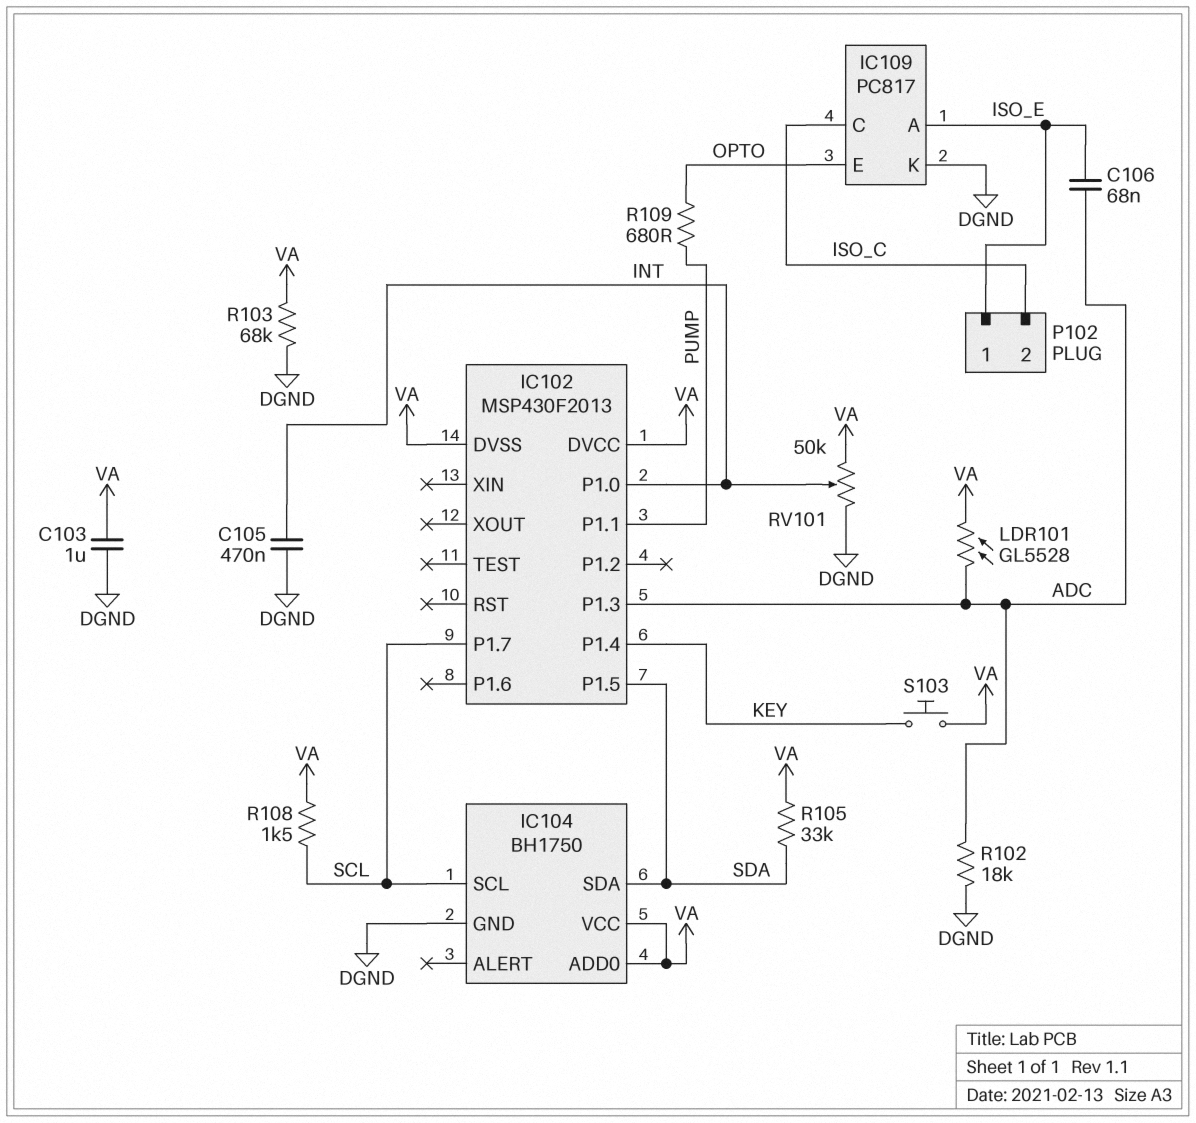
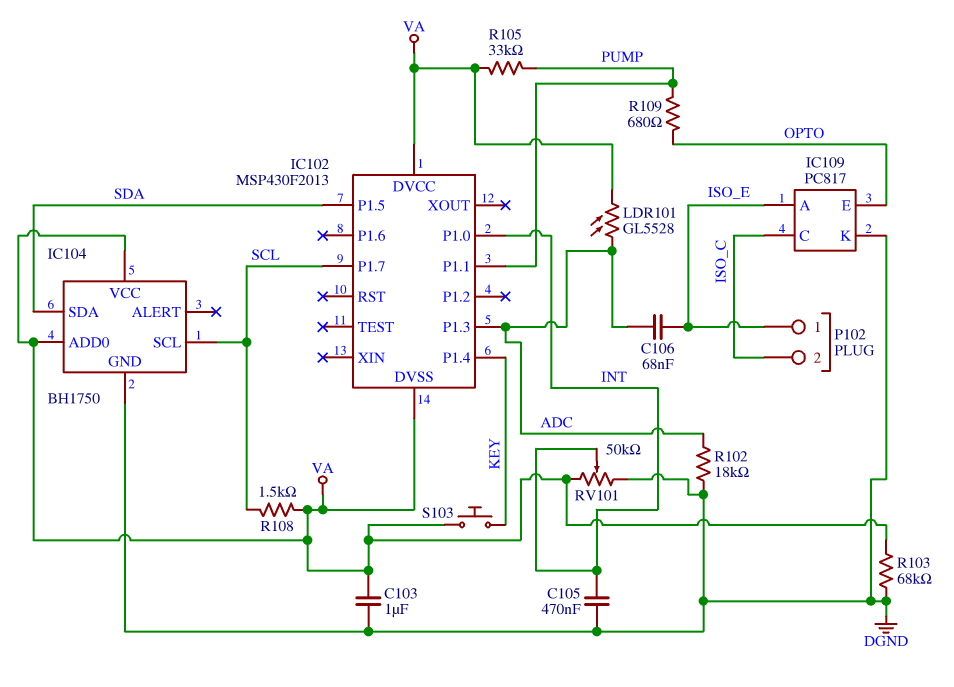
R105: 33k (SDA, VA) -> 33k (PUMP, VA)

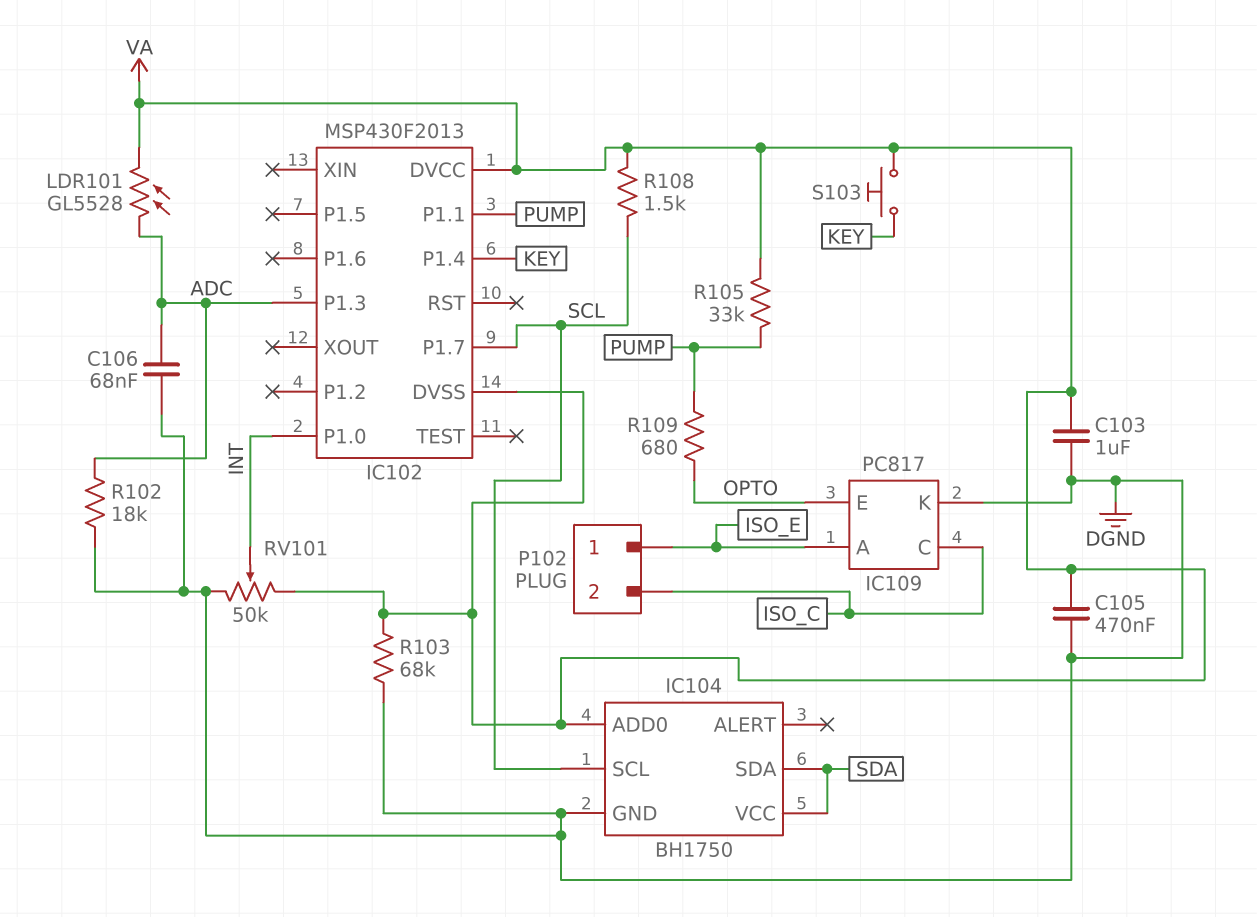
C105: 470nF (DGND, INT) -> 470nF (DGND, VA)
C106: 68nF (ADC, ISO_E) -> 68nF (ADC, DGND)
IC102 pin P1.5: SDA -> none
IC104 pin VCC: VA -> SDA

